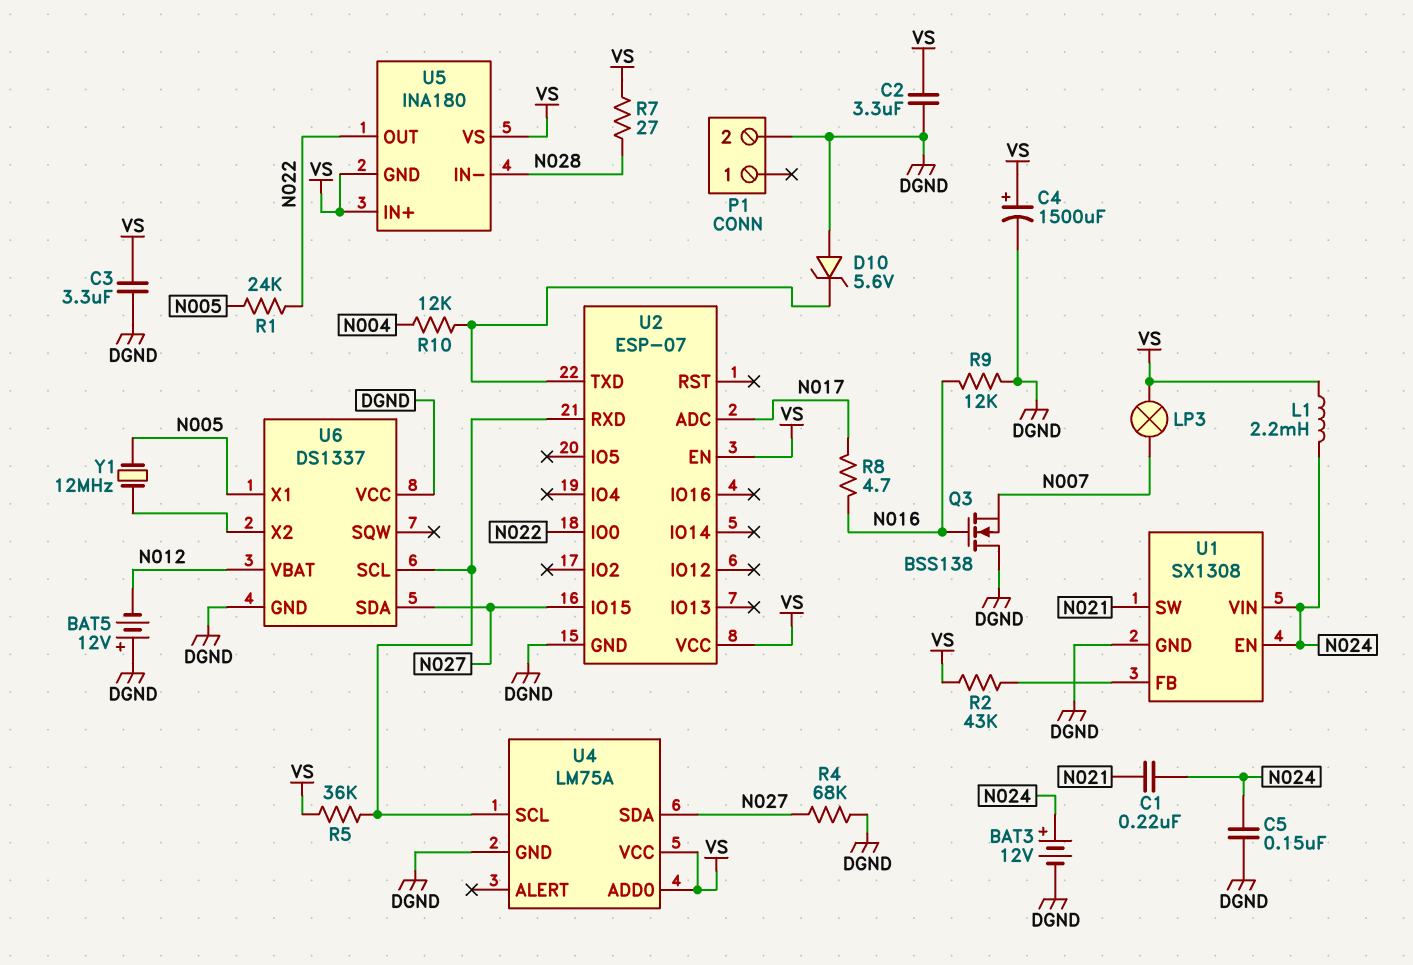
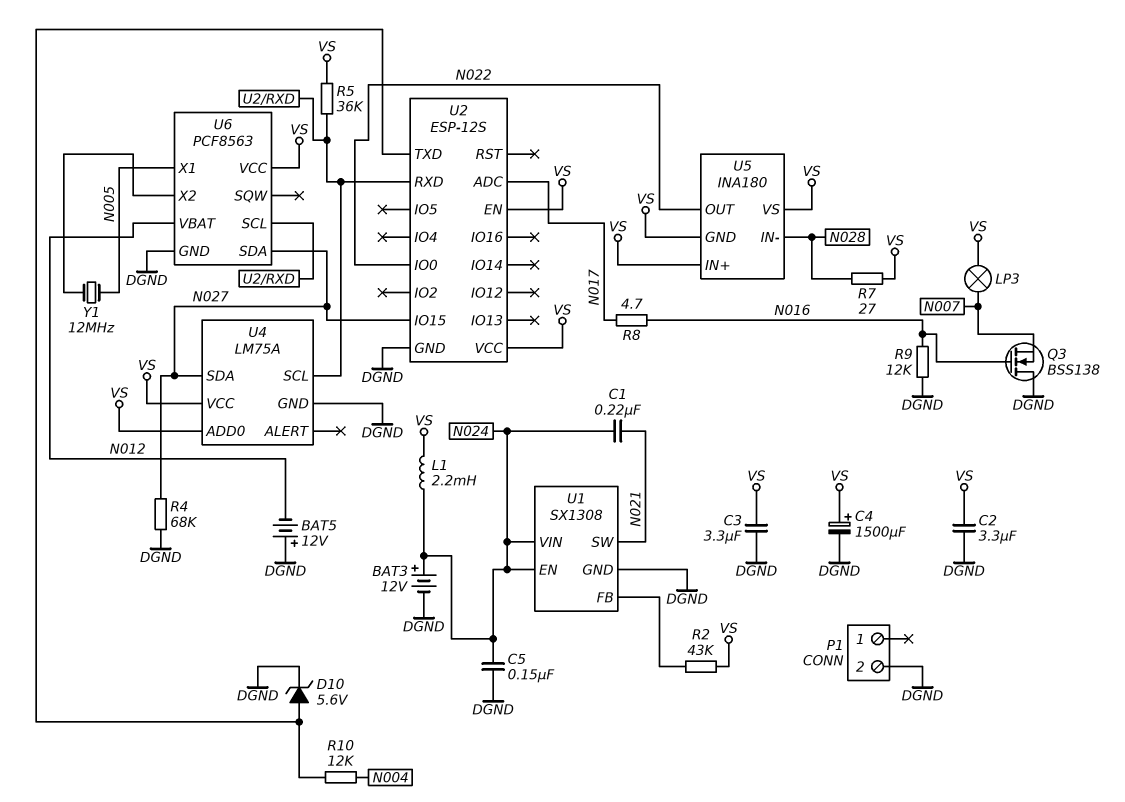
D10: zener 5.6V (A DGND, K U2/TXD) -> zener 5.6V (A U2/TXD, K DGND)
R1: 24k (N005, N022) -> none
U2: ESP-07 -> ESP-12S
U6: DS1337 -> PCF8563
U6 pin VCC: DGND -> VS

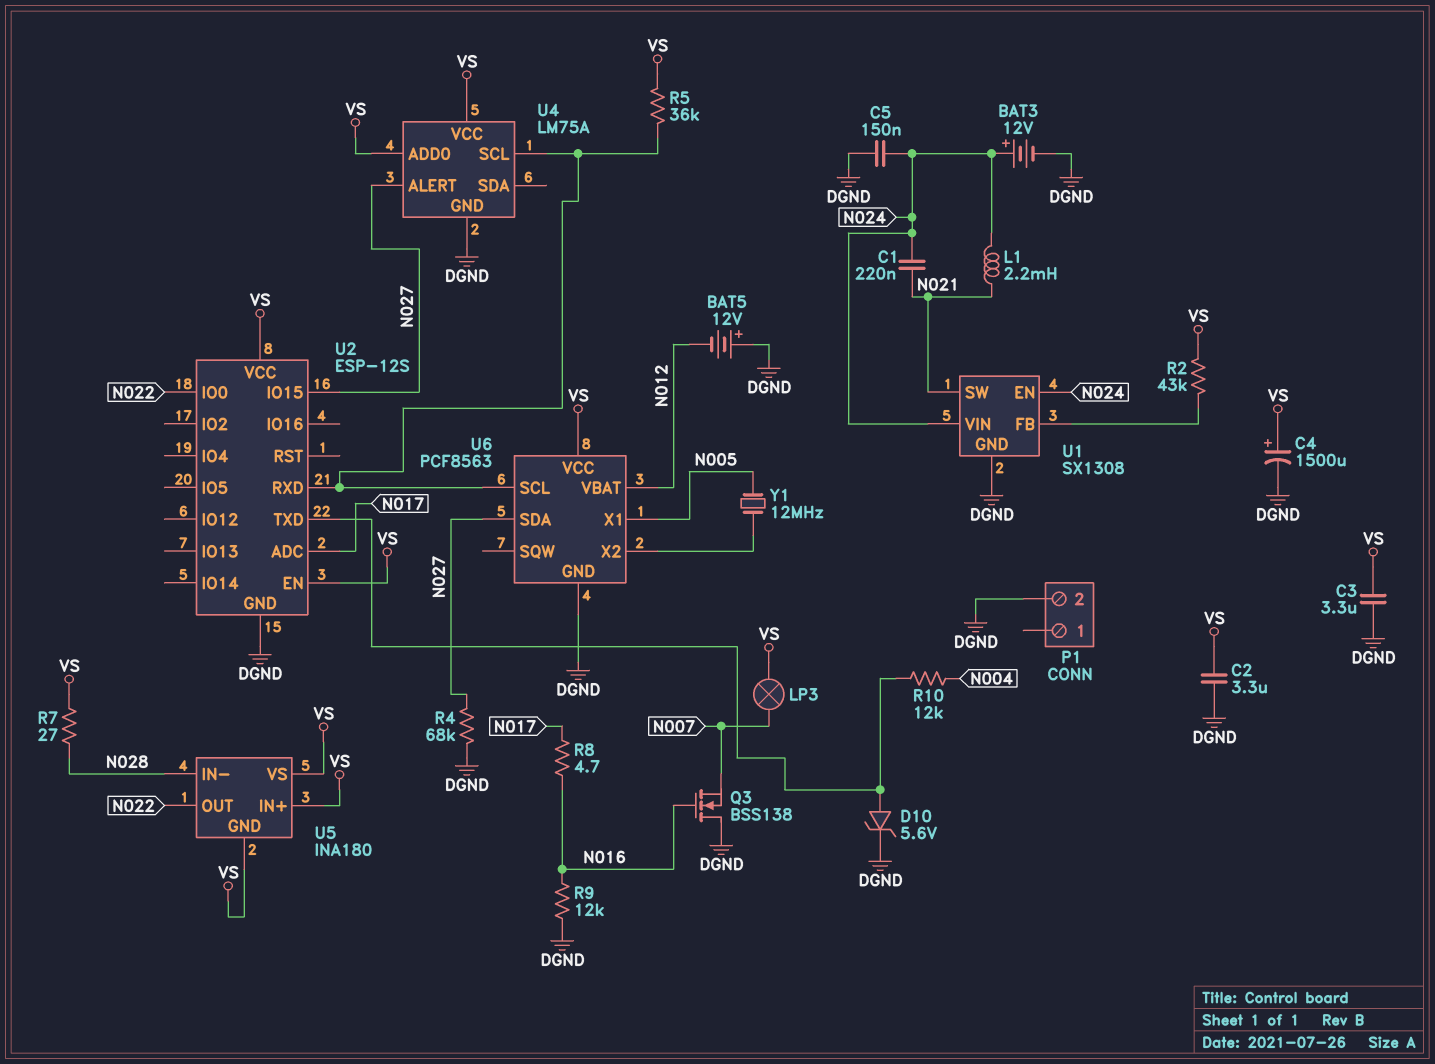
L1: 2.2mH (N024, VS) -> 2.2mH (N021, N024)
U4 pin ALERT: none -> N027
U4 pin SDA: N027 -> none

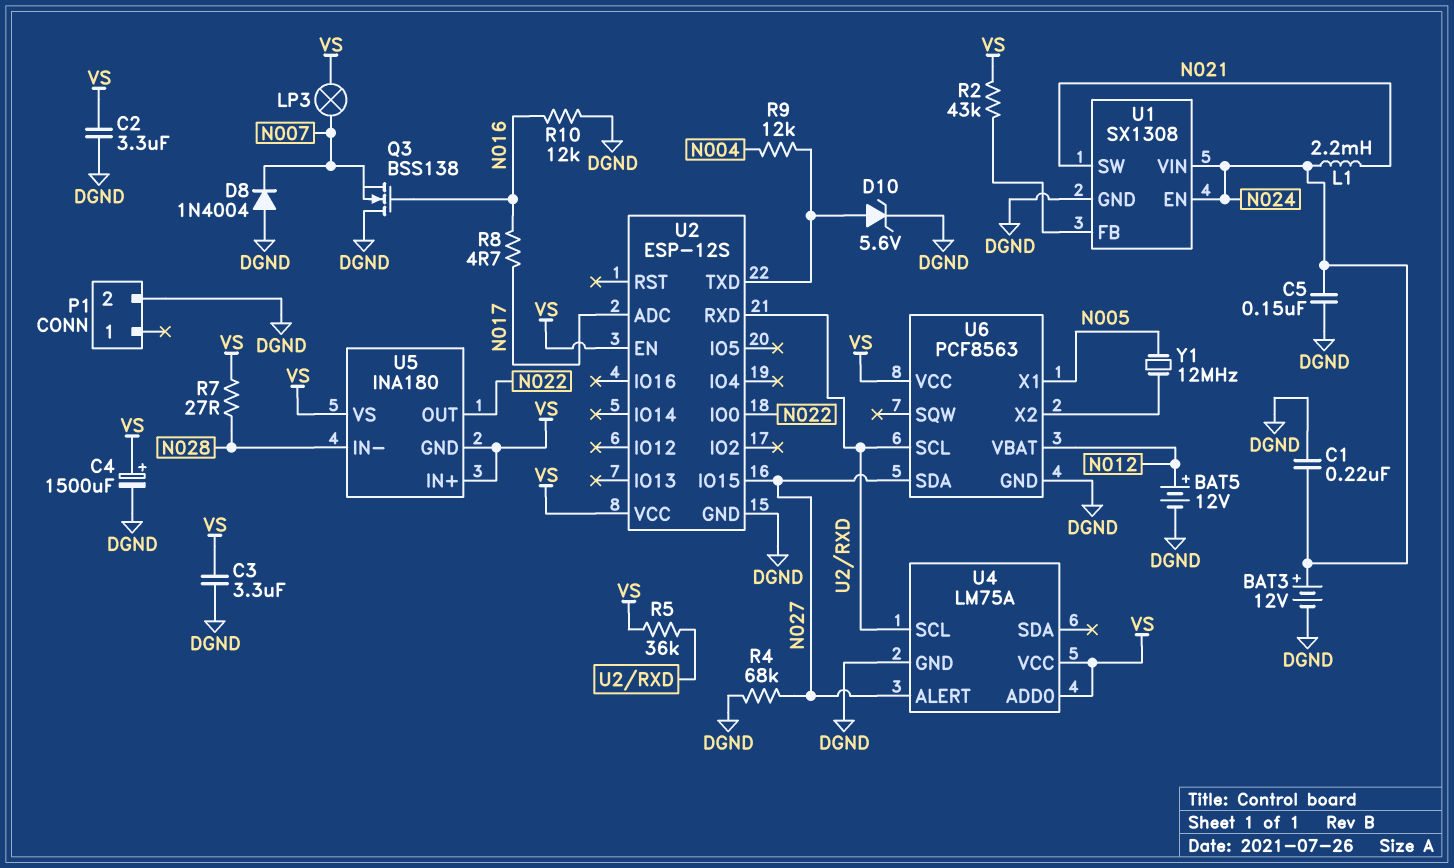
BAT5: 12V (plus DGND, minus N012) -> 12V (plus N012, minus DGND)
C1: 220nF (N021, N024) -> 220nF (DGND, N024)
D8: none -> diode 1N4004 (A DGND, K N007)
R9: 12k (DGND, N016) -> 12k (N004, U2/TXD)
R10: 12k (N004, U2/TXD) -> 12k (DGND, N016)

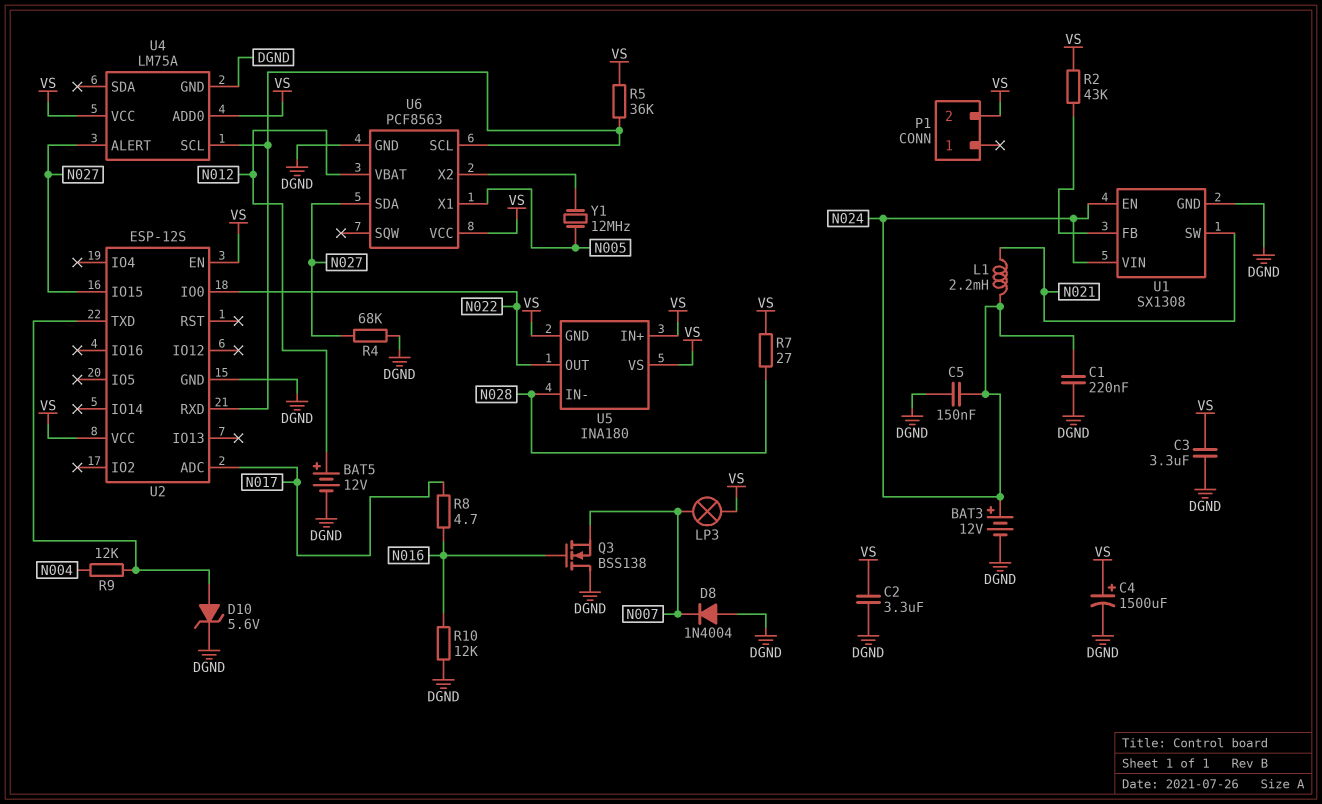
P1 pin 2: DGND -> VS

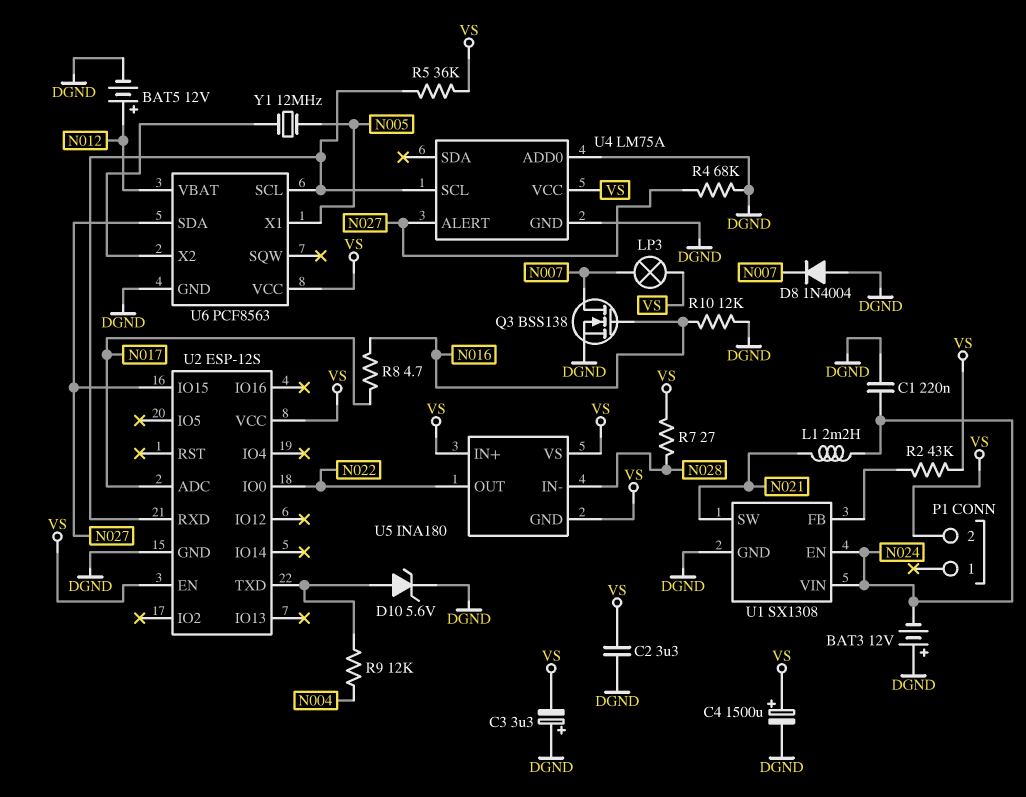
BAT3: 12V (plus N024, minus DGND) -> 12V (plus DGND, minus N024)
C3: 3.3uF (DGND, VS) -> 3.3uF (plus DGND, minus VS)
C5: 150nF (DGND, N024) -> none
Q3: NMOS BSS138 (G N016, D DGND, S N007) -> NMOS BSS138 (G N016, D N007, S DGND)
U4 pin ADD0: VS -> DGND

